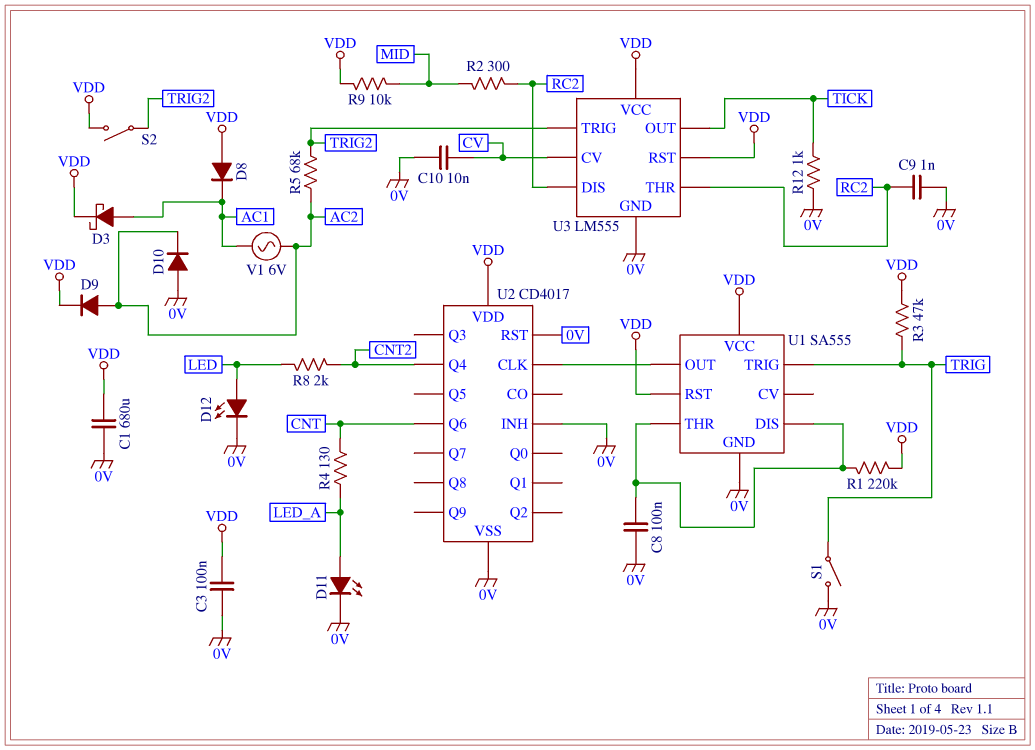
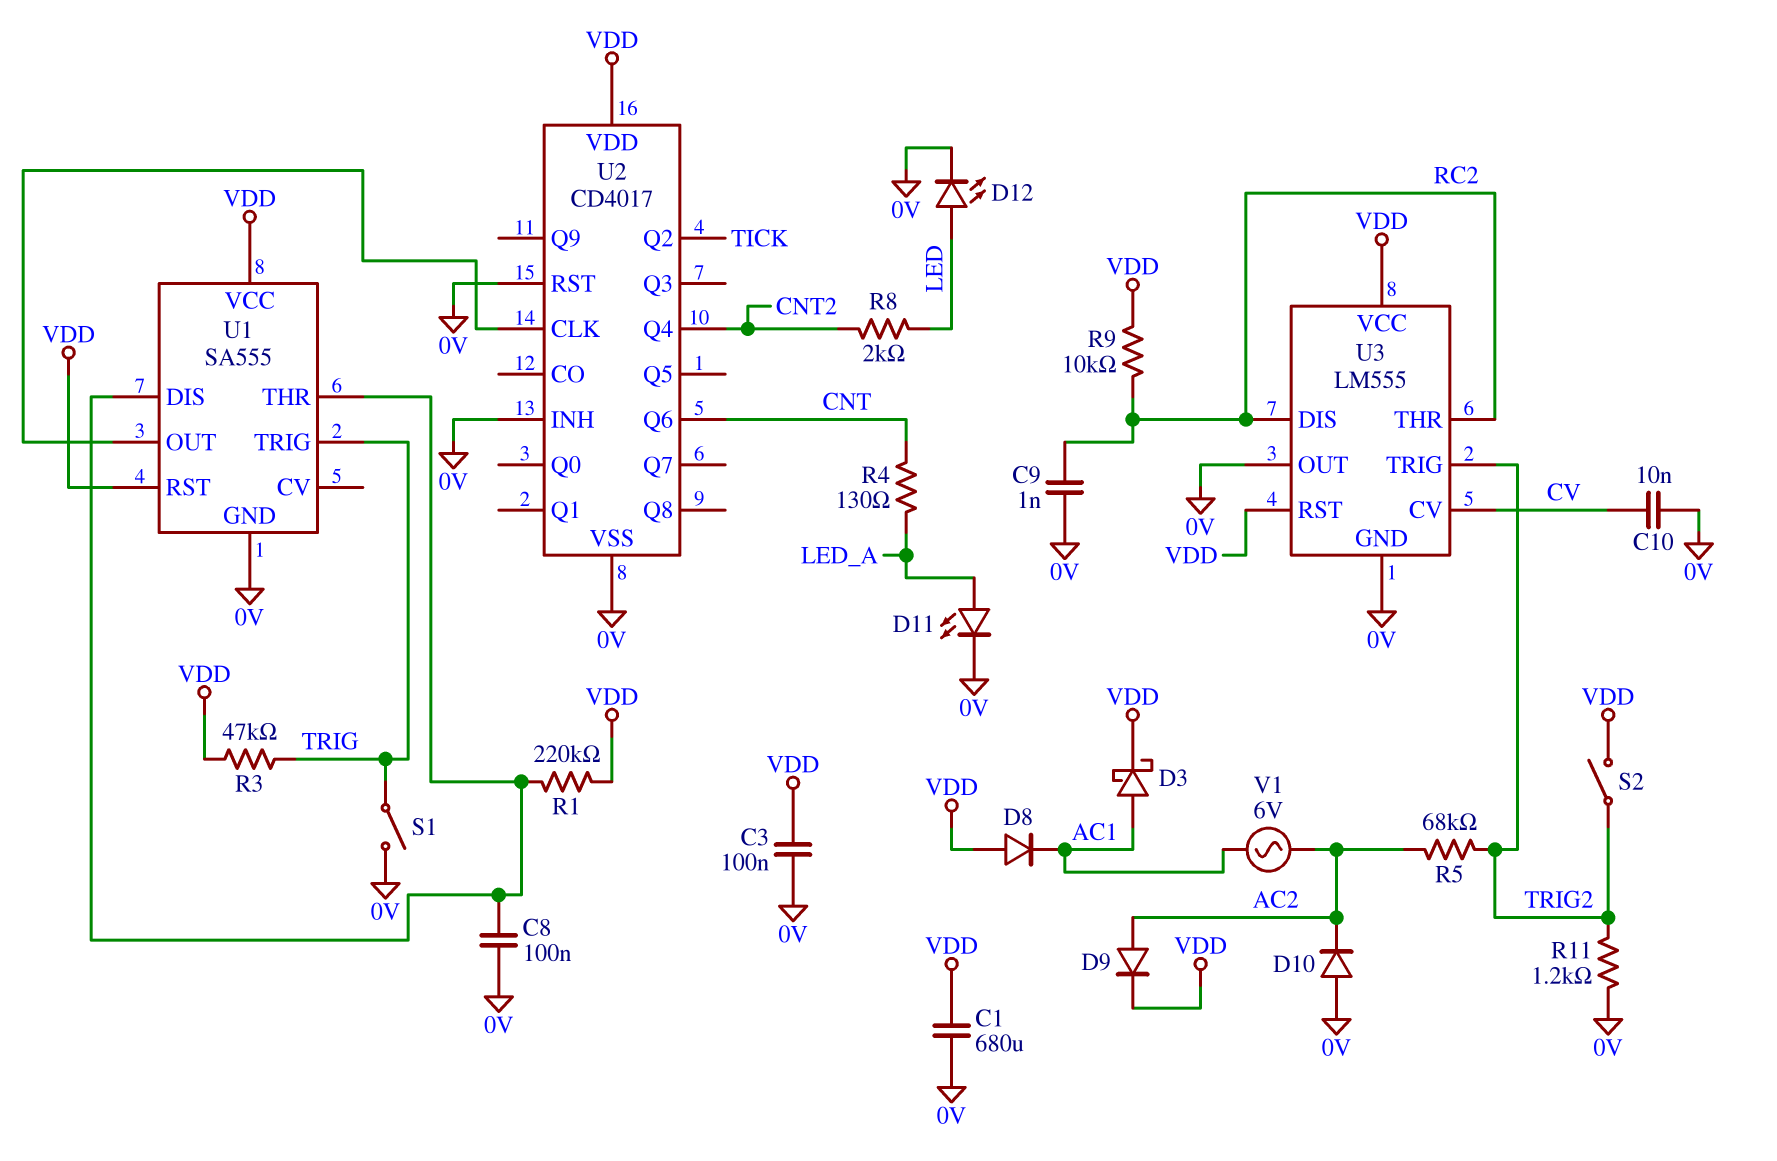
R2: 300 (MID, RC2) -> none
R9: 10k (MID, VDD) -> 10k (RC2, VDD)
R11: none -> 1.2k (0V, TRIG2)
R12: 1k (0V, TICK) -> none
U2 pin Q2: none -> TICK
U3 pin OUT: TICK -> 0V

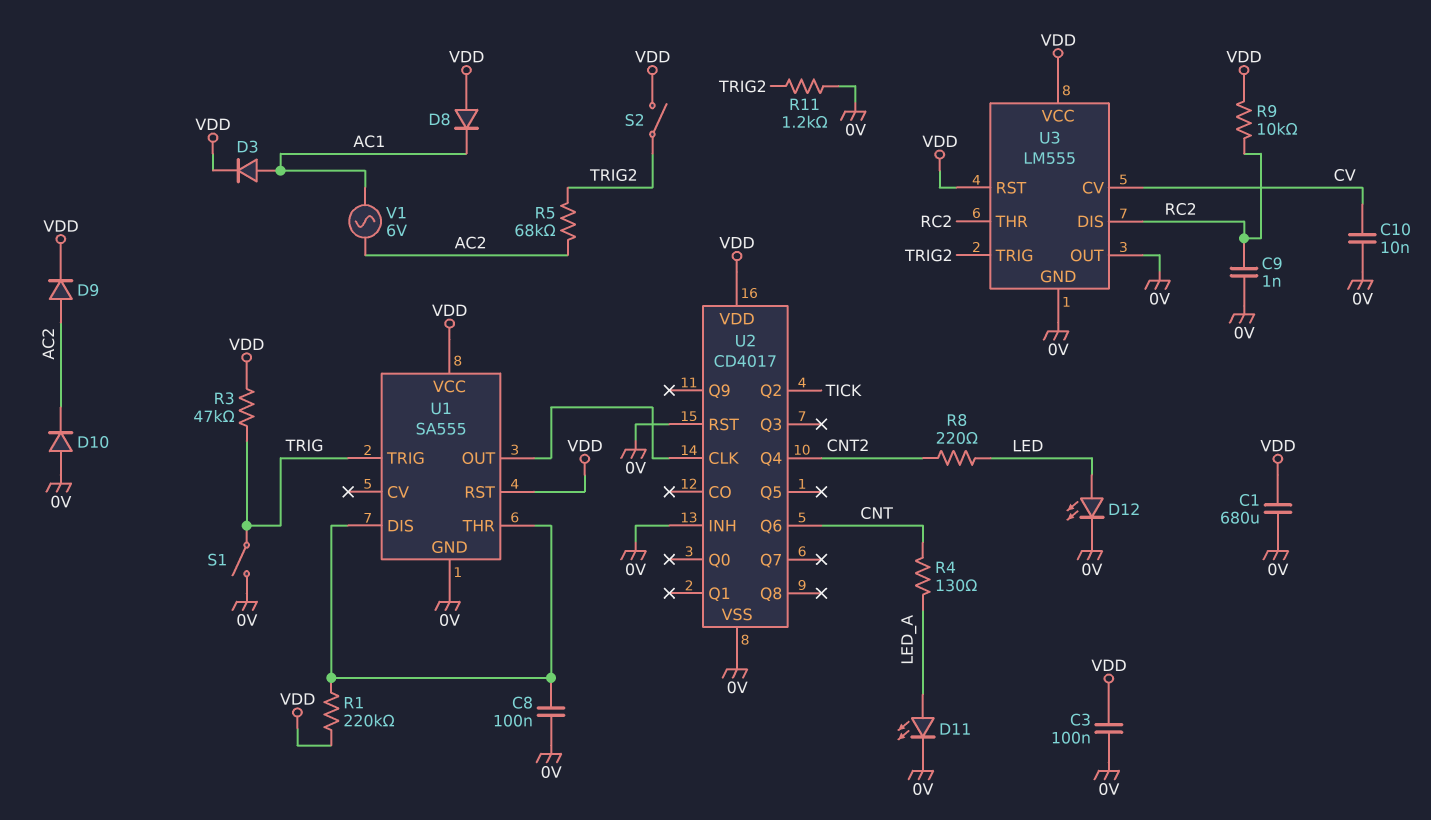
D3: schottky (A AC1, K VDD) -> diode (A AC1, K VDD)
R8: 2k (CNT2, LED) -> 220 (CNT2, LED)

